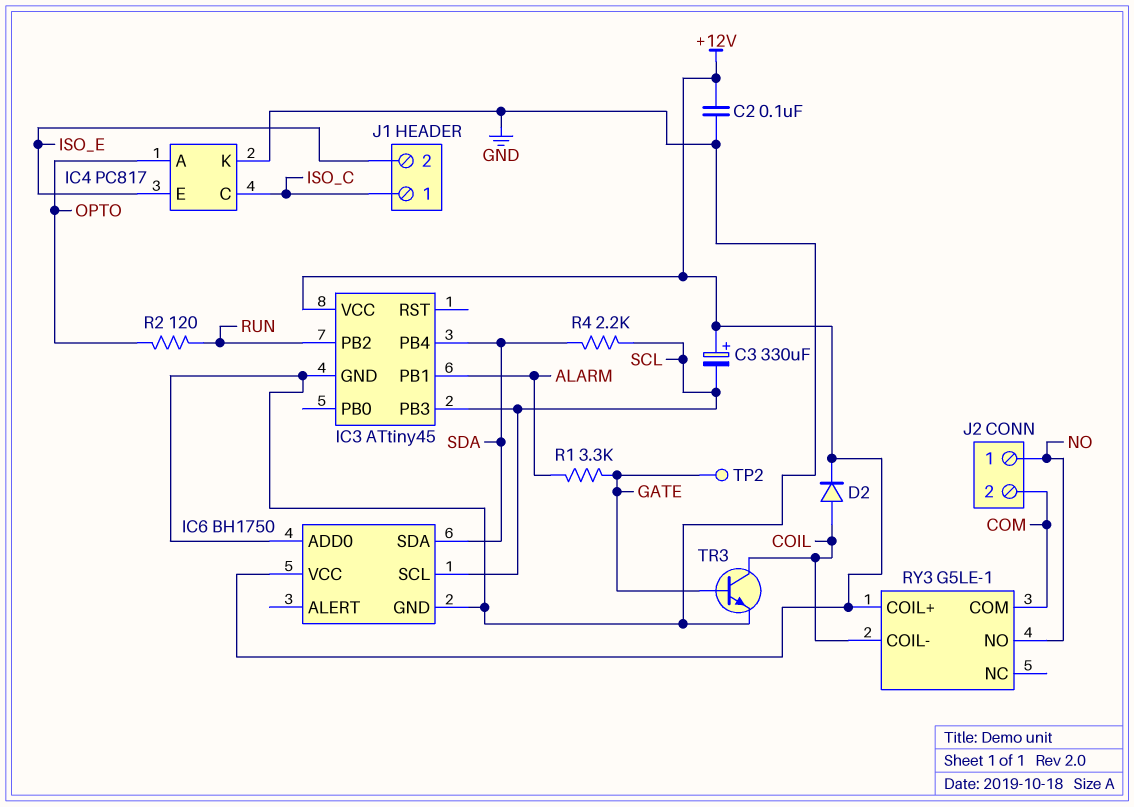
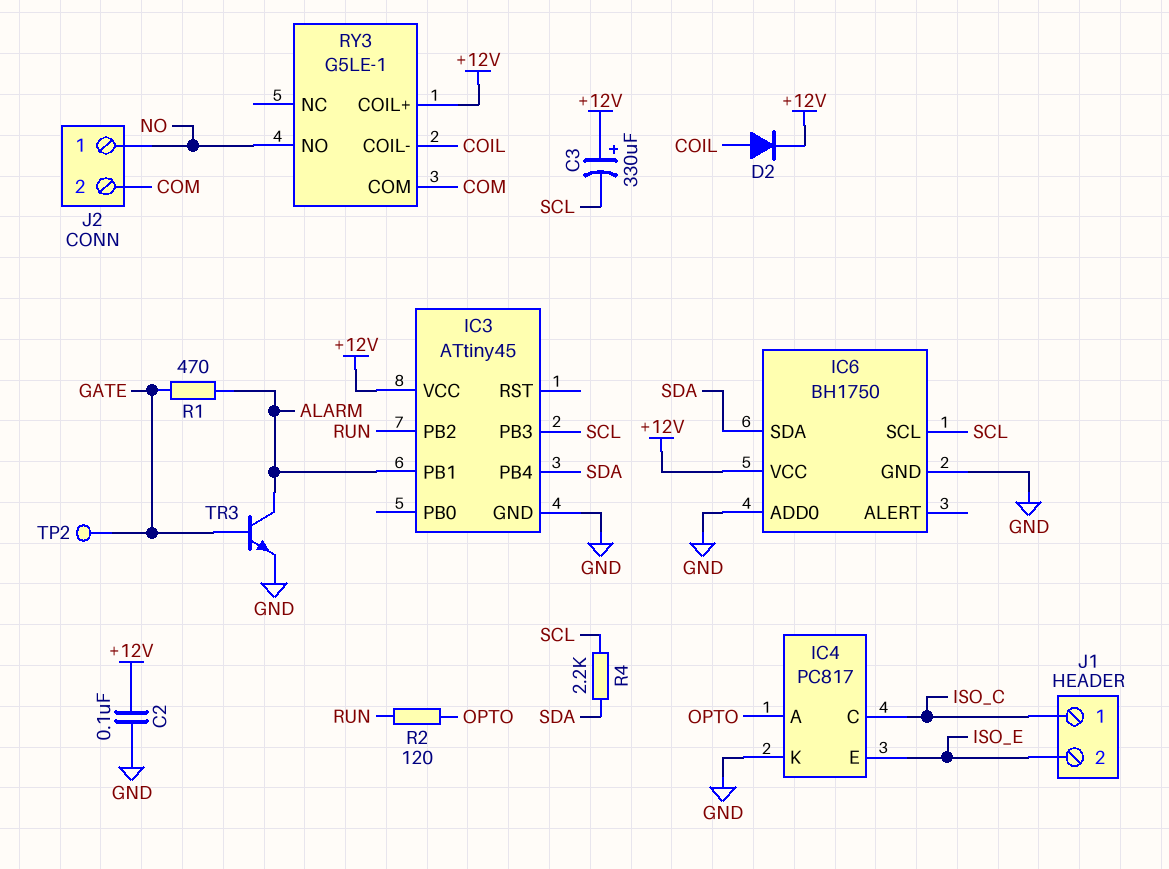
R1: 3.3k (ALARM, GATE) -> 470 (ALARM, GATE)
TR3: NPN (B GATE, C COIL, E GND) -> NPN (B GATE, C ALARM, E GND)

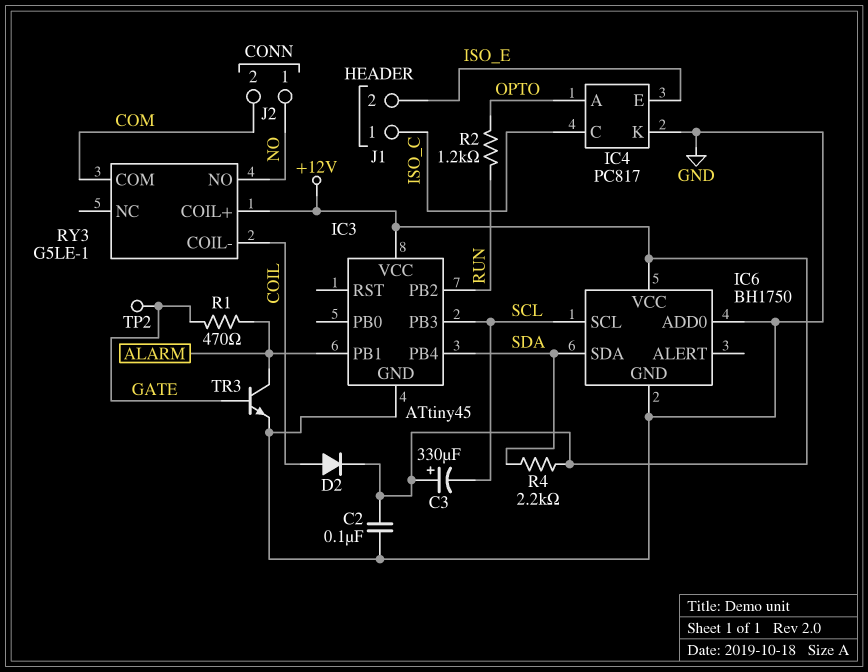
R2: 120 (OPTO, RUN) -> 1.2k (OPTO, RUN)
R4: 2.2k (SCL, SDA) -> 2.2k (+12V, SDA)

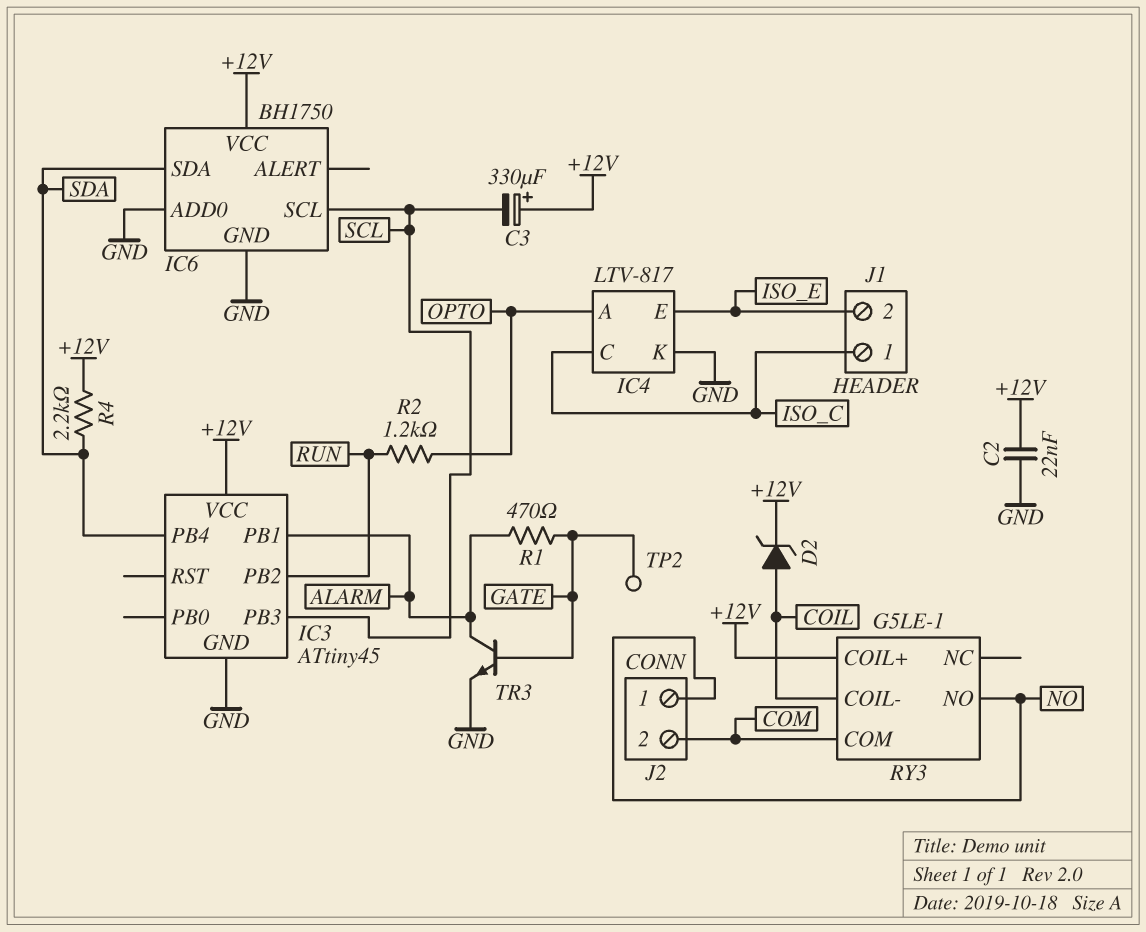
C2: 100nF (+12V, GND) -> 22nF (+12V, GND)
D2: diode (A COIL, K +12V) -> zener (A COIL, K +12V)
IC4: PC817 -> LTV-817

